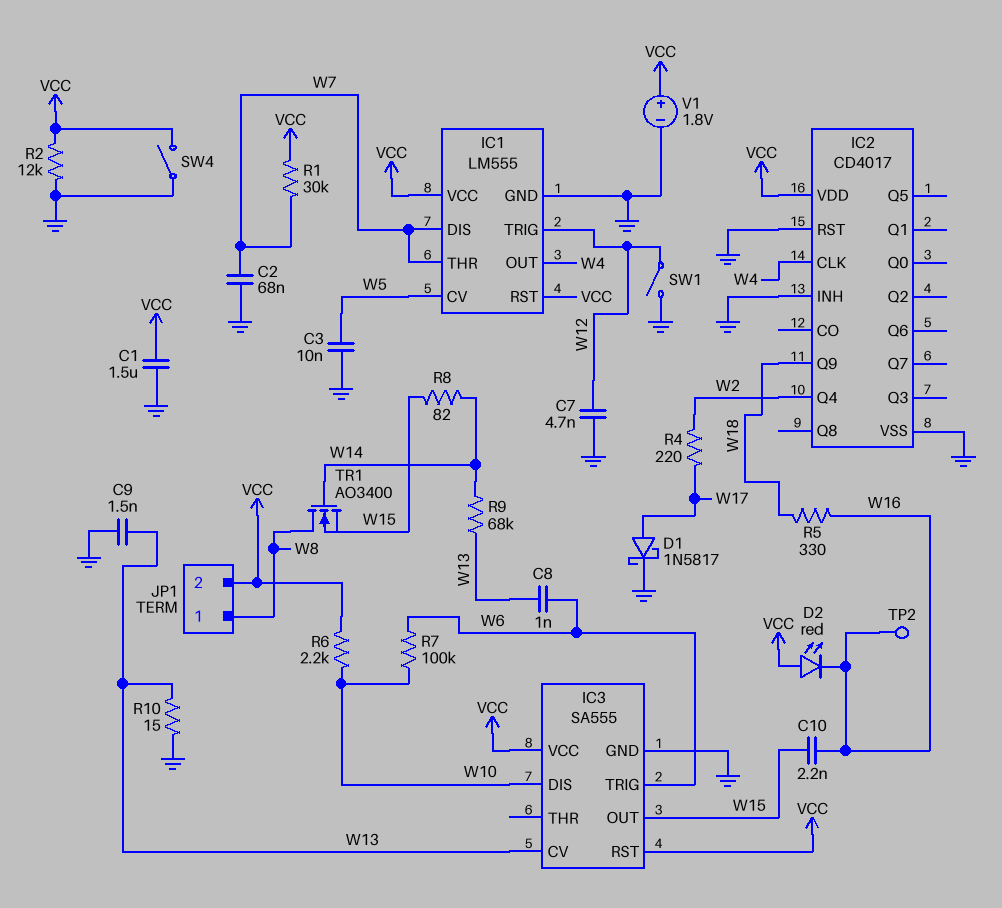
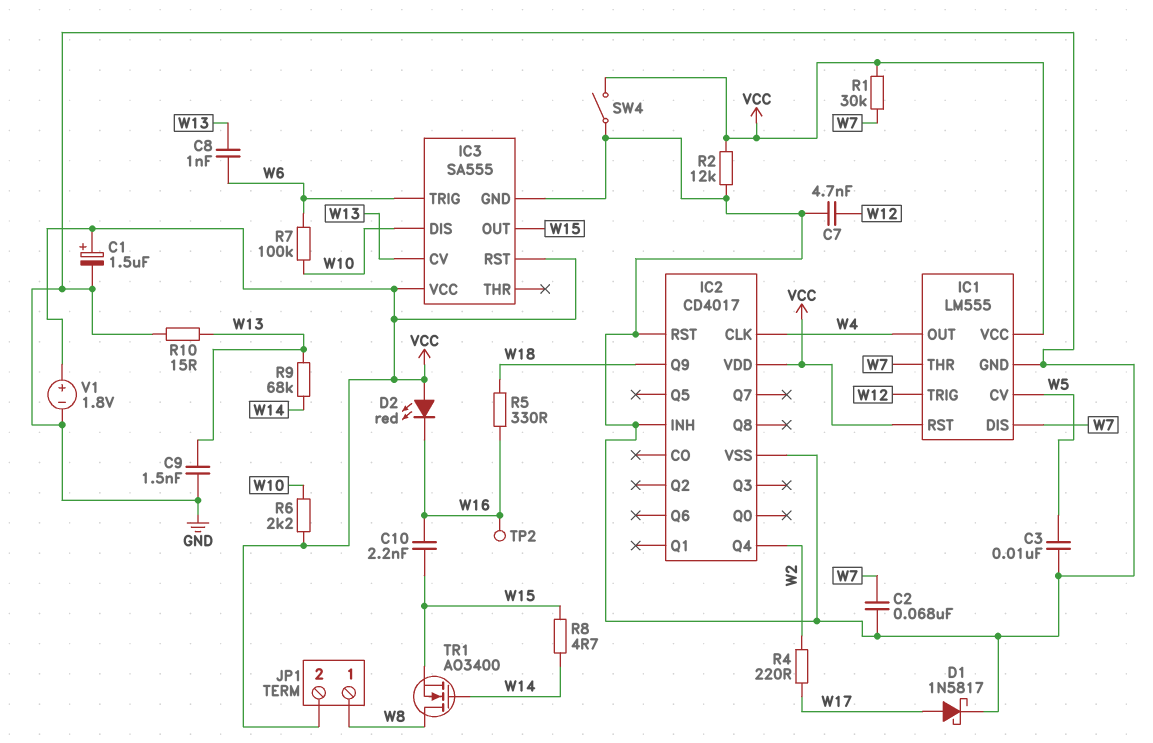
C1: 1.5uF (GND, VCC) -> 1.5uF (plus VCC, minus GND)
R8: 82 (W14, W15) -> 4.7 (W14, W15)
SW1: switch (GND, W12) -> none

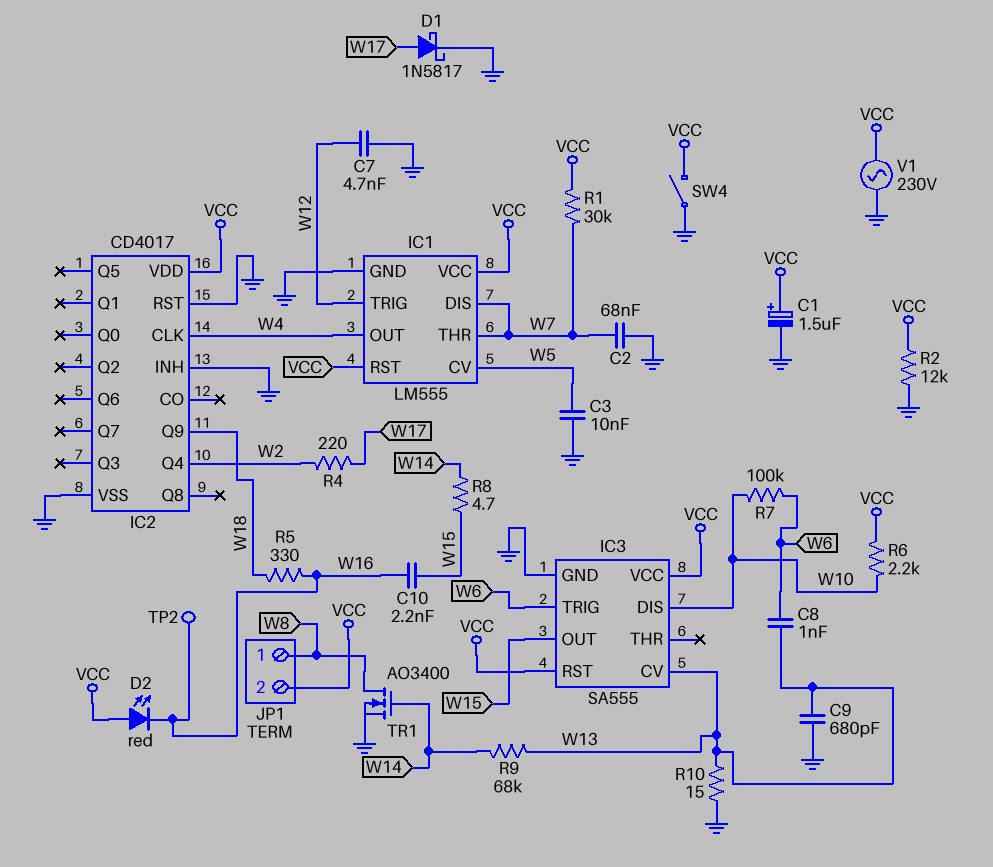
C9: 1.5nF (GND, W13) -> 680pF (GND, W13)
TR1: NMOS AO3400 (G W14, D W8, S W15) -> NMOS AO3400 (G W14, D W8, S GND)
V1: 1.8V (plus VCC, minus GND) -> AC 230V (GND, VCC)

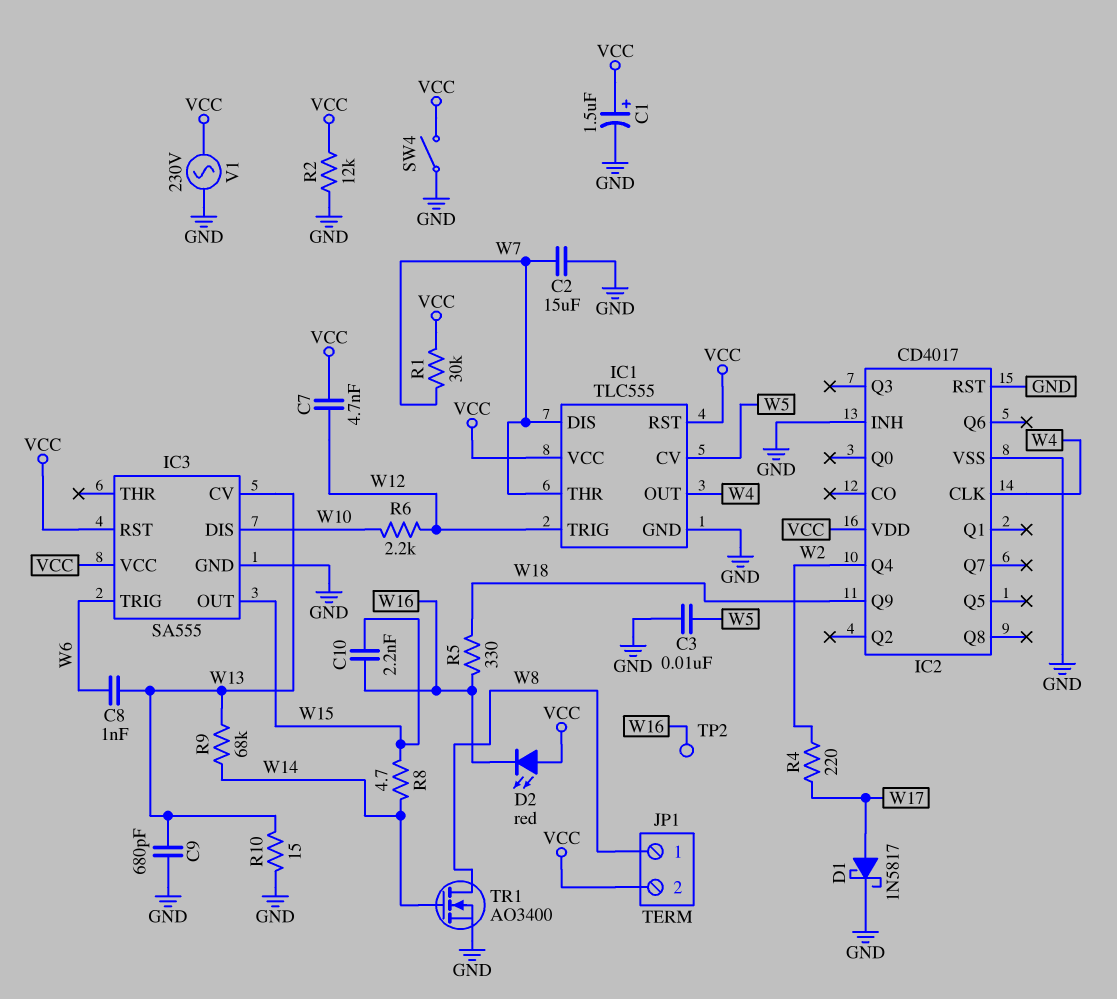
C2: 68nF (GND, W7) -> 15uF (GND, W7)
C7: 4.7nF (GND, W12) -> 4.7nF (VCC, W12)
IC1: LM555 -> TLC555
R6: 2.2k (VCC, W10) -> 2.2k (W10, W12)
R7: 100k (W6, W10) -> none

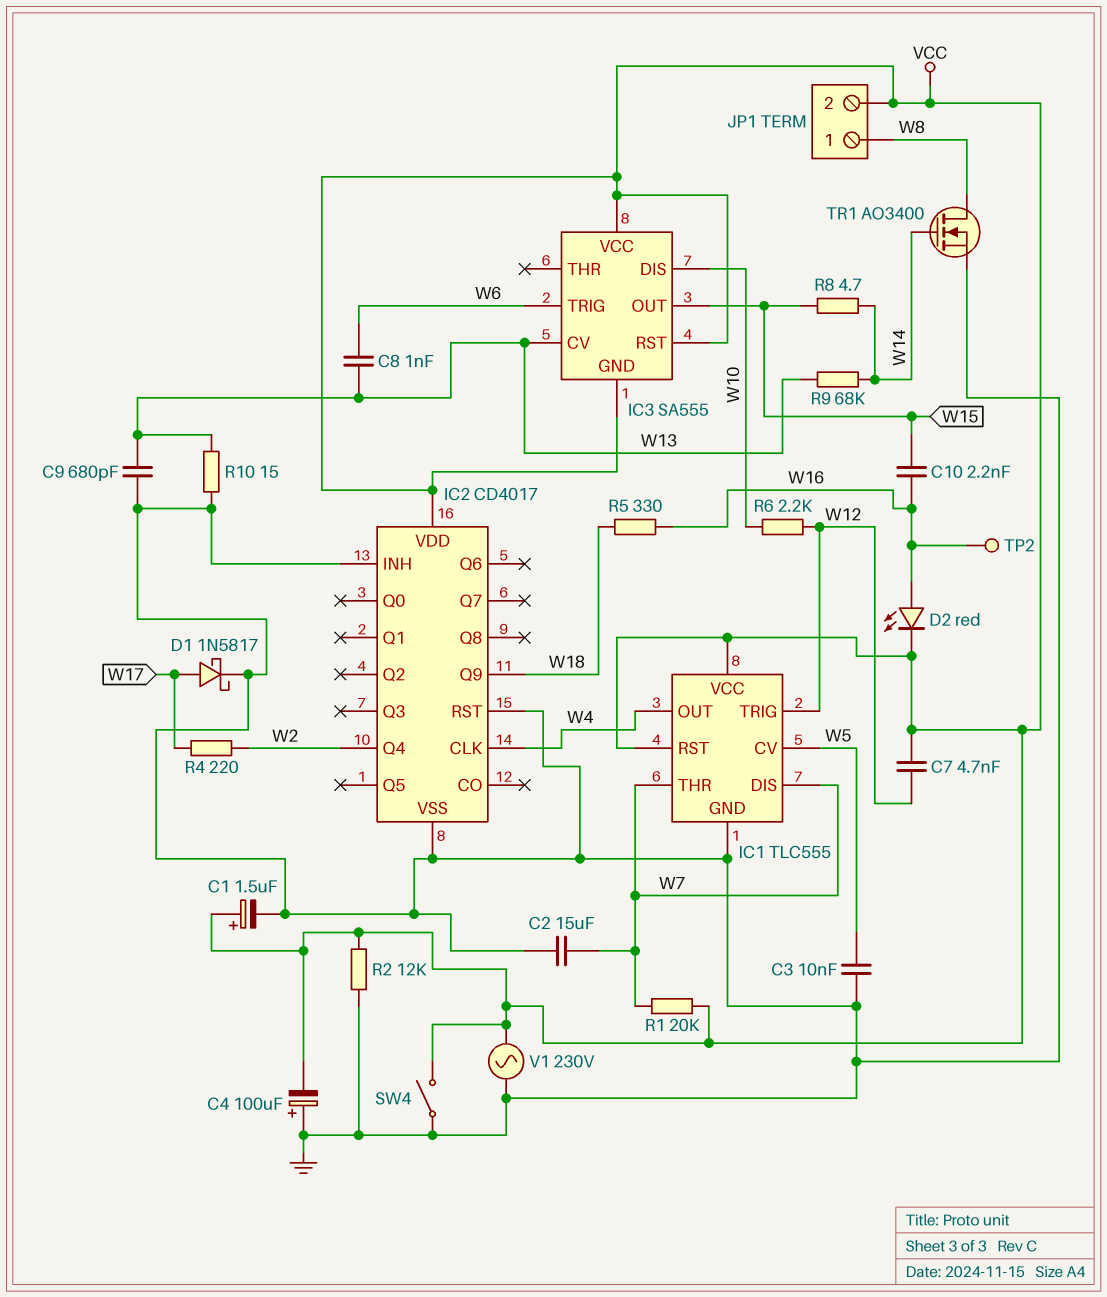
C4: none -> 100uF (plus GND, minus VCC)
D2: LED red (A VCC, K W16) -> LED red (A W16, K VCC)
IC3 pin GND: GND -> VCC
R1: 30k (VCC, W7) -> 20k (VCC, W7)

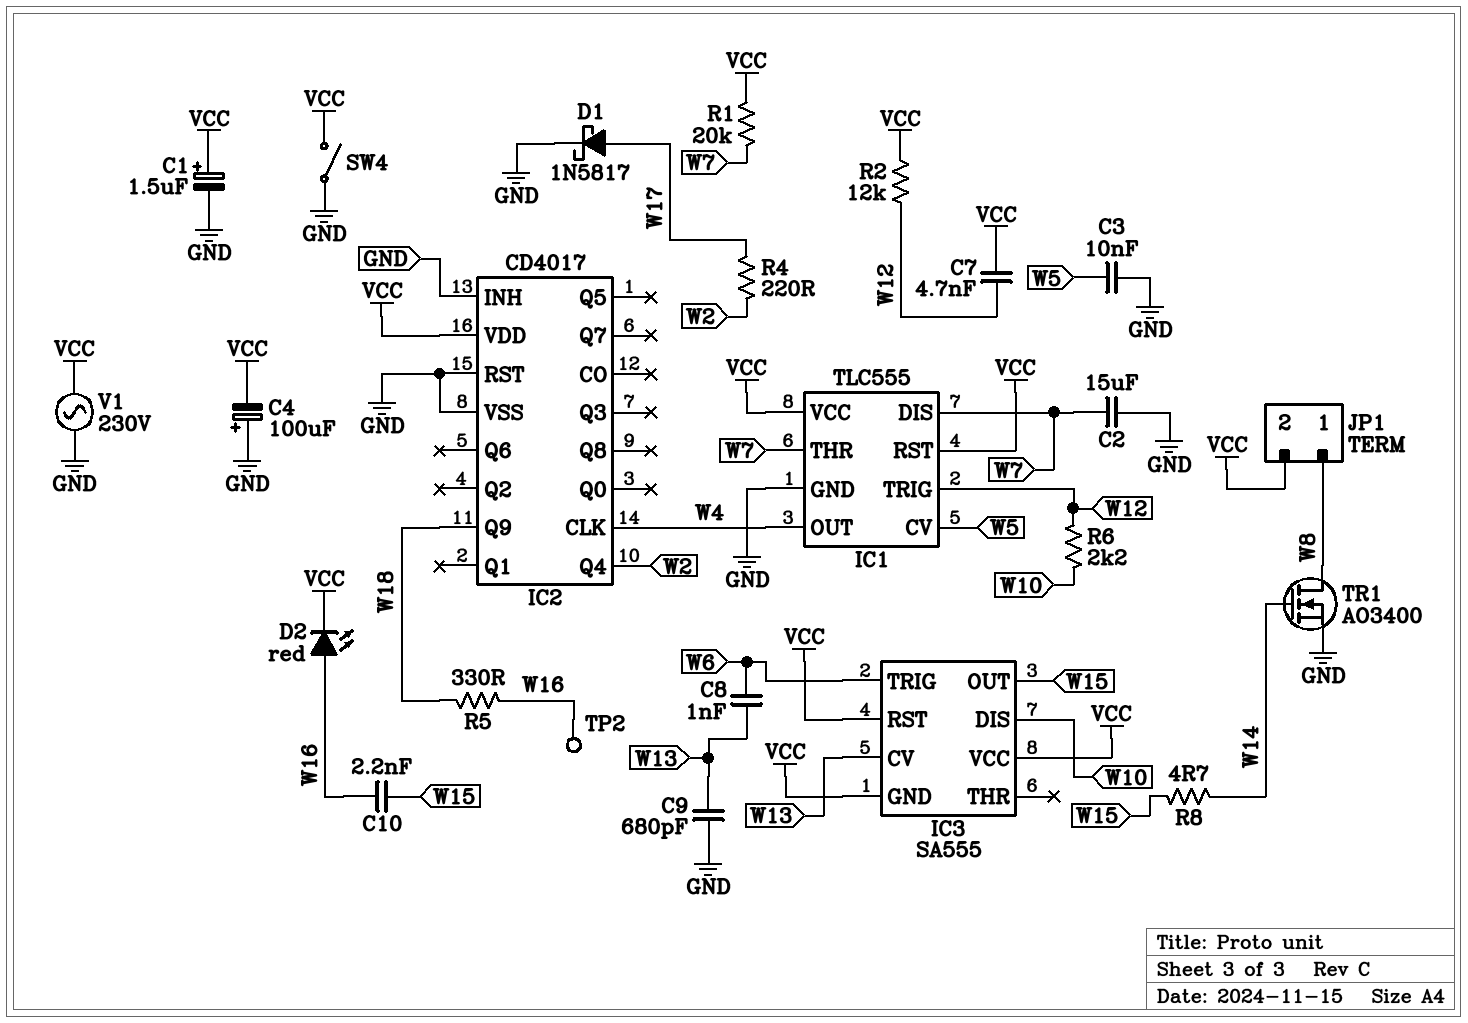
R2: 12k (GND, VCC) -> 12k (VCC, W12)
R9: 68k (W13, W14) -> none
R10: 15 (GND, W13) -> none

